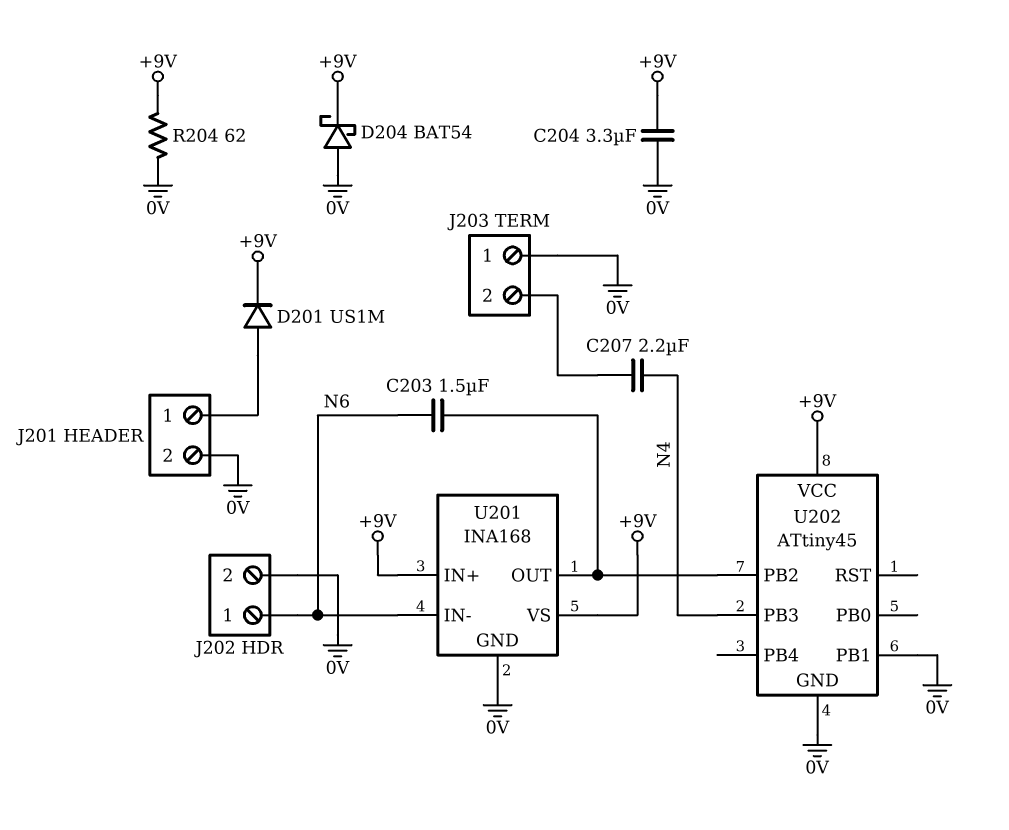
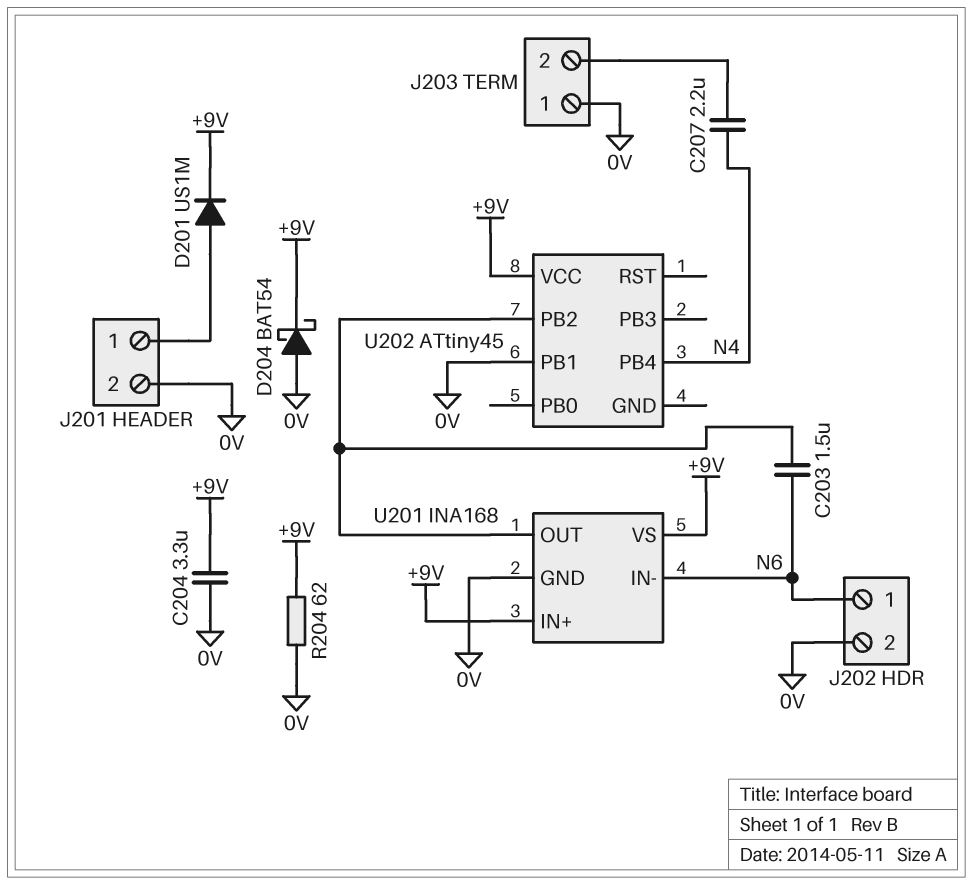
U202 pin GND: 0V -> none
U202 pin PB3: N4 -> none
U202 pin PB4: none -> N4

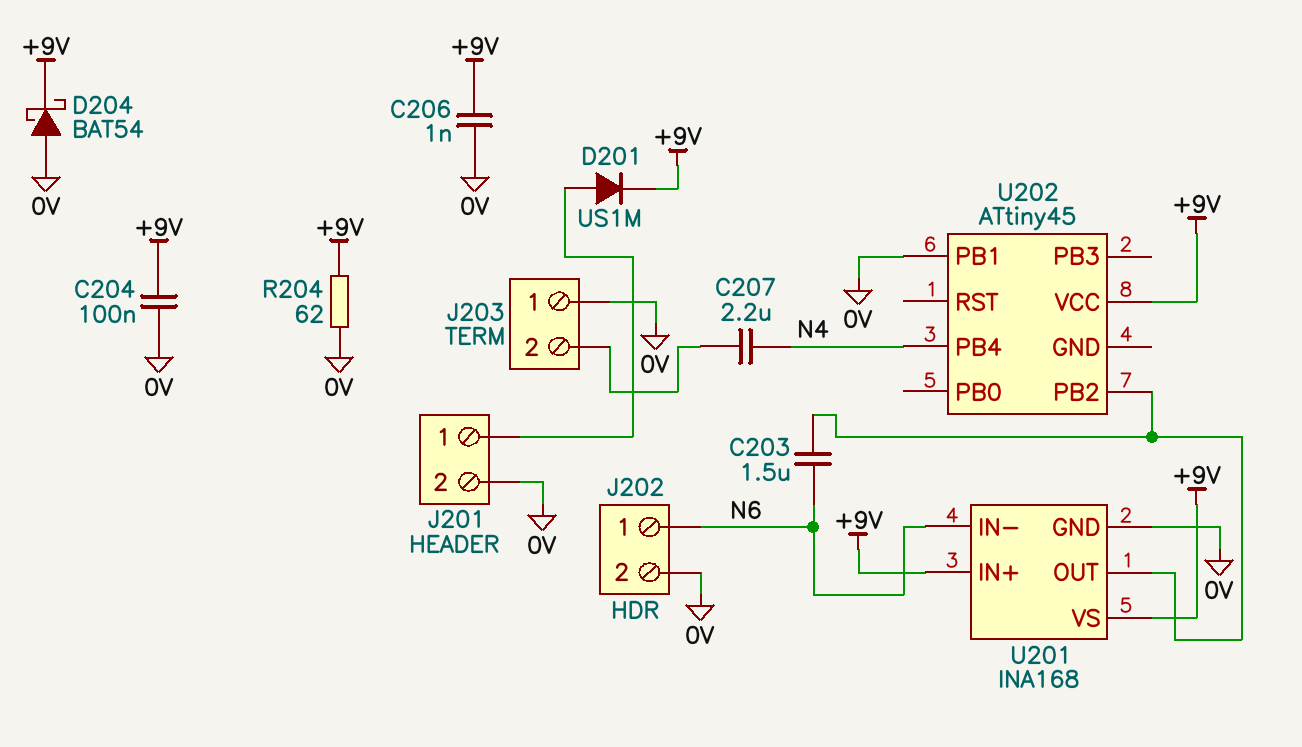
C204: 3.3uF (+9V, 0V) -> 100nF (+9V, 0V)
C206: none -> 1nF (+9V, 0V)

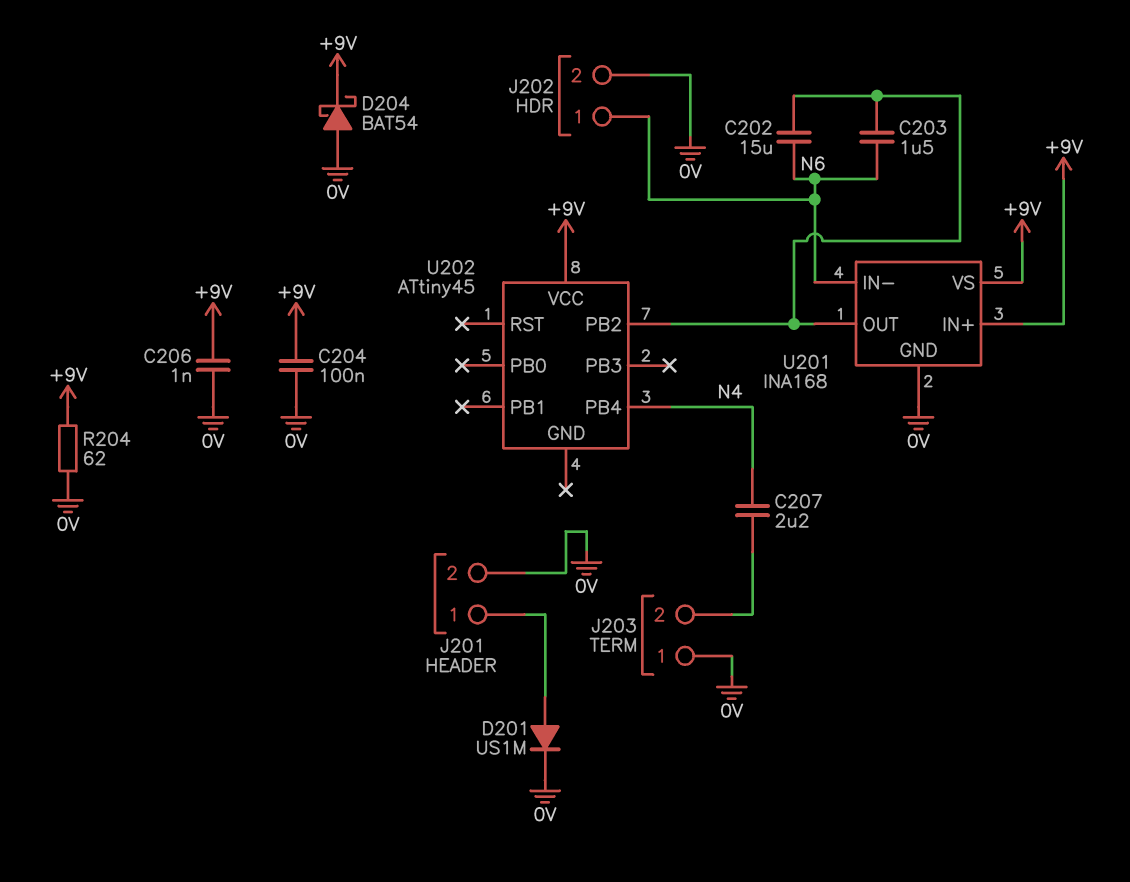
C202: none -> 15uF (N6, U201/OUT)
D201: diode US1M (A J201/1, K +9V) -> diode US1M (A J201/1, K 0V)
U202 pin PB1: 0V -> none

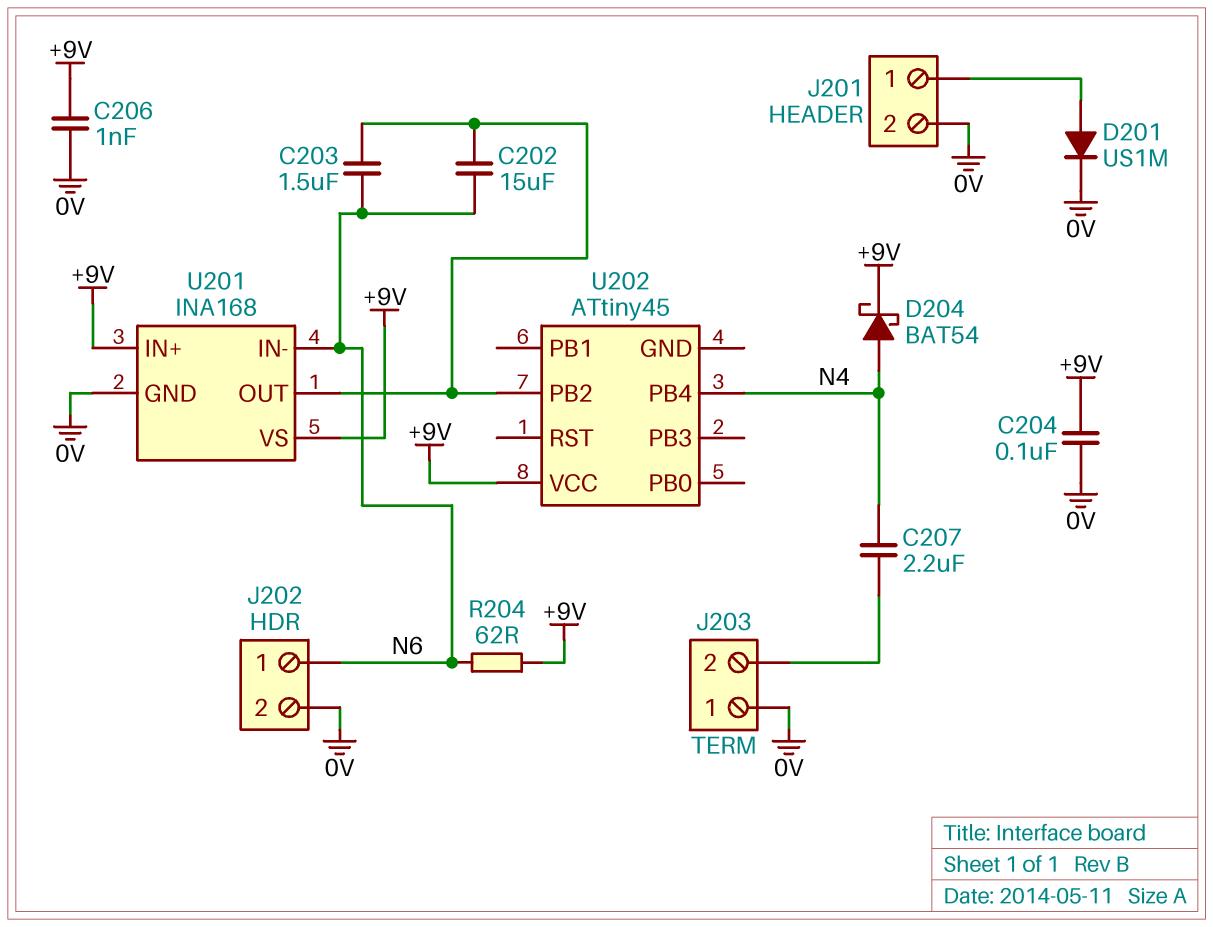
D204: schottky BAT54 (A 0V, K +9V) -> schottky BAT54 (A N4, K +9V)
R204: 62 (+9V, 0V) -> 62 (+9V, N6)

